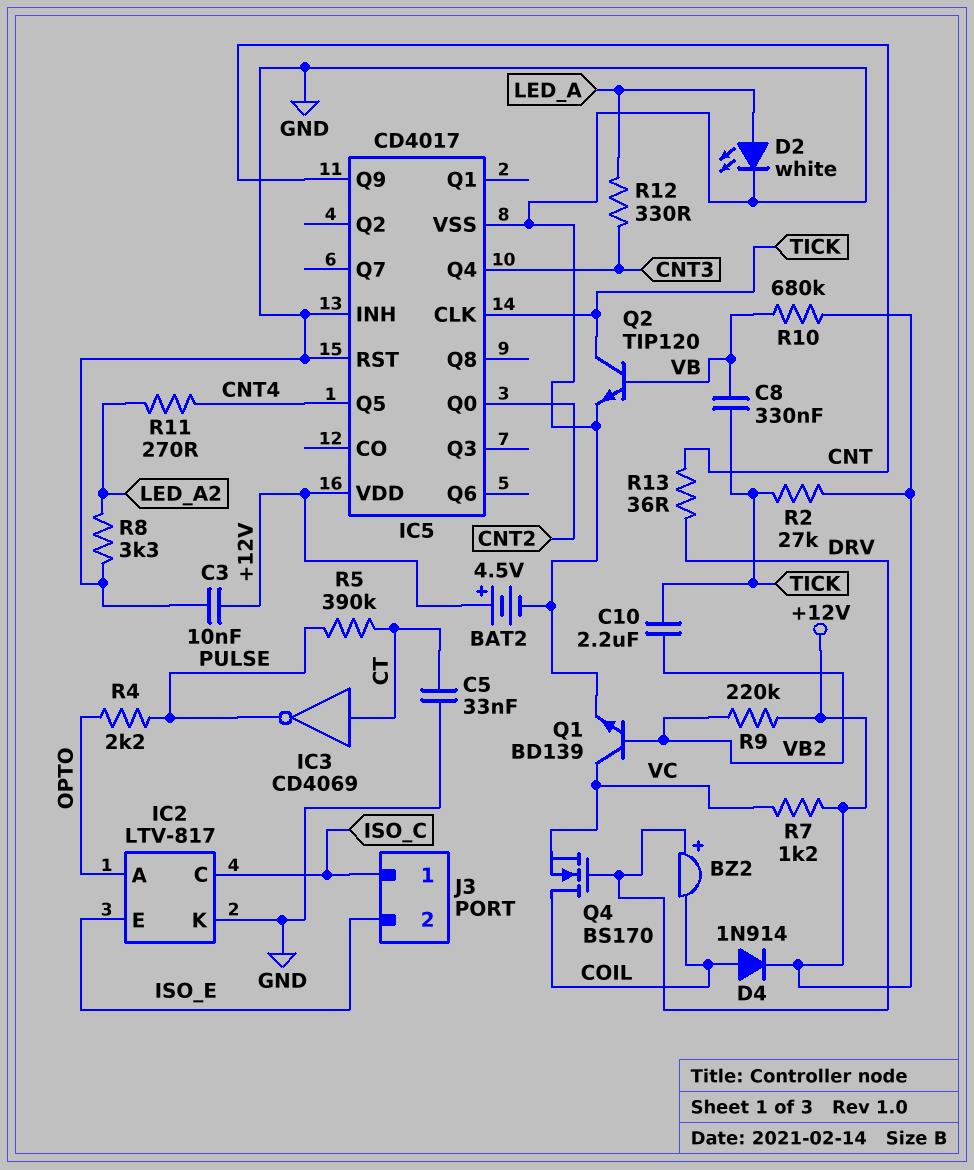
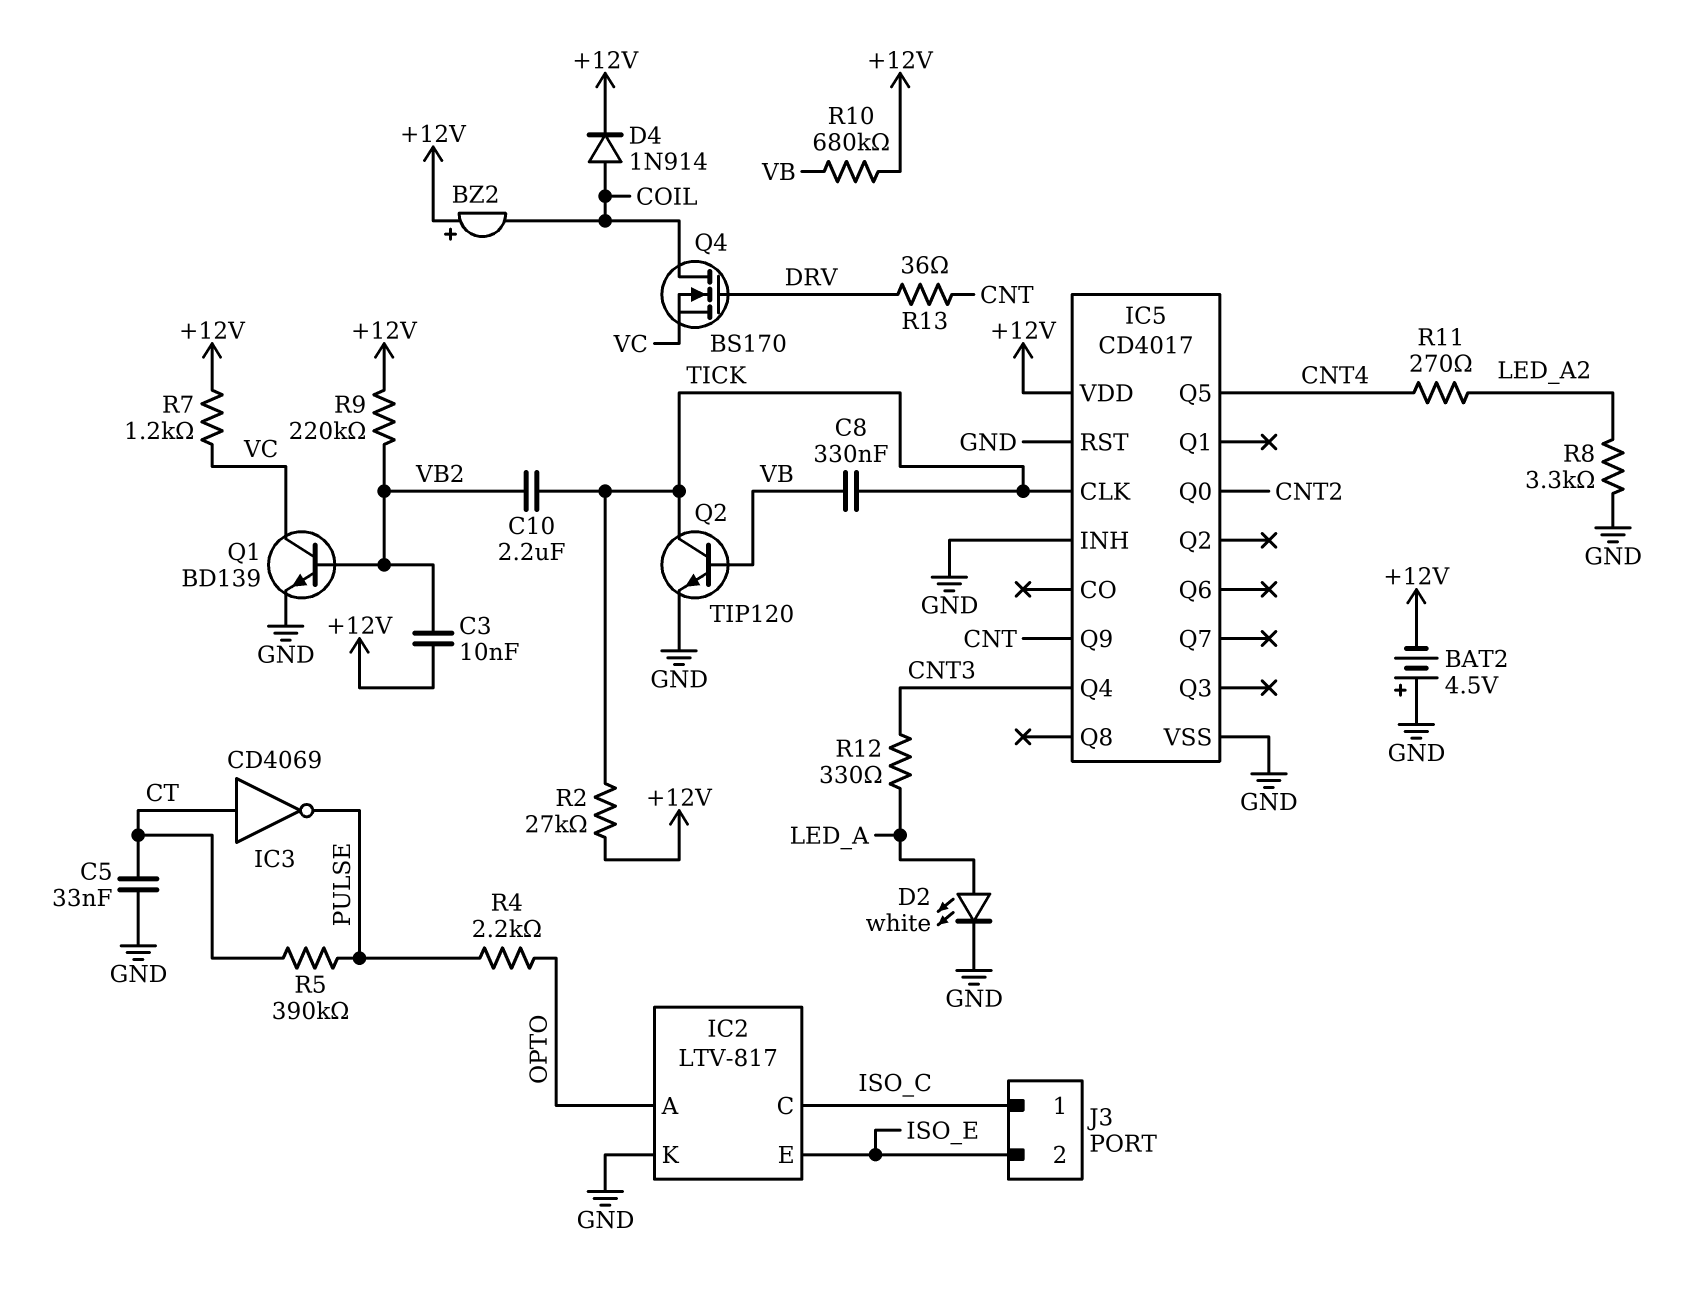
BAT2: 4.5V (plus +12V, minus GND) -> 4.5V (plus GND, minus +12V)
BZ2: buzzer (plus DRV, minus COIL) -> buzzer (plus +12V, minus COIL)
C3: 10nF (+12V, GND) -> 10nF (+12V, VB2)

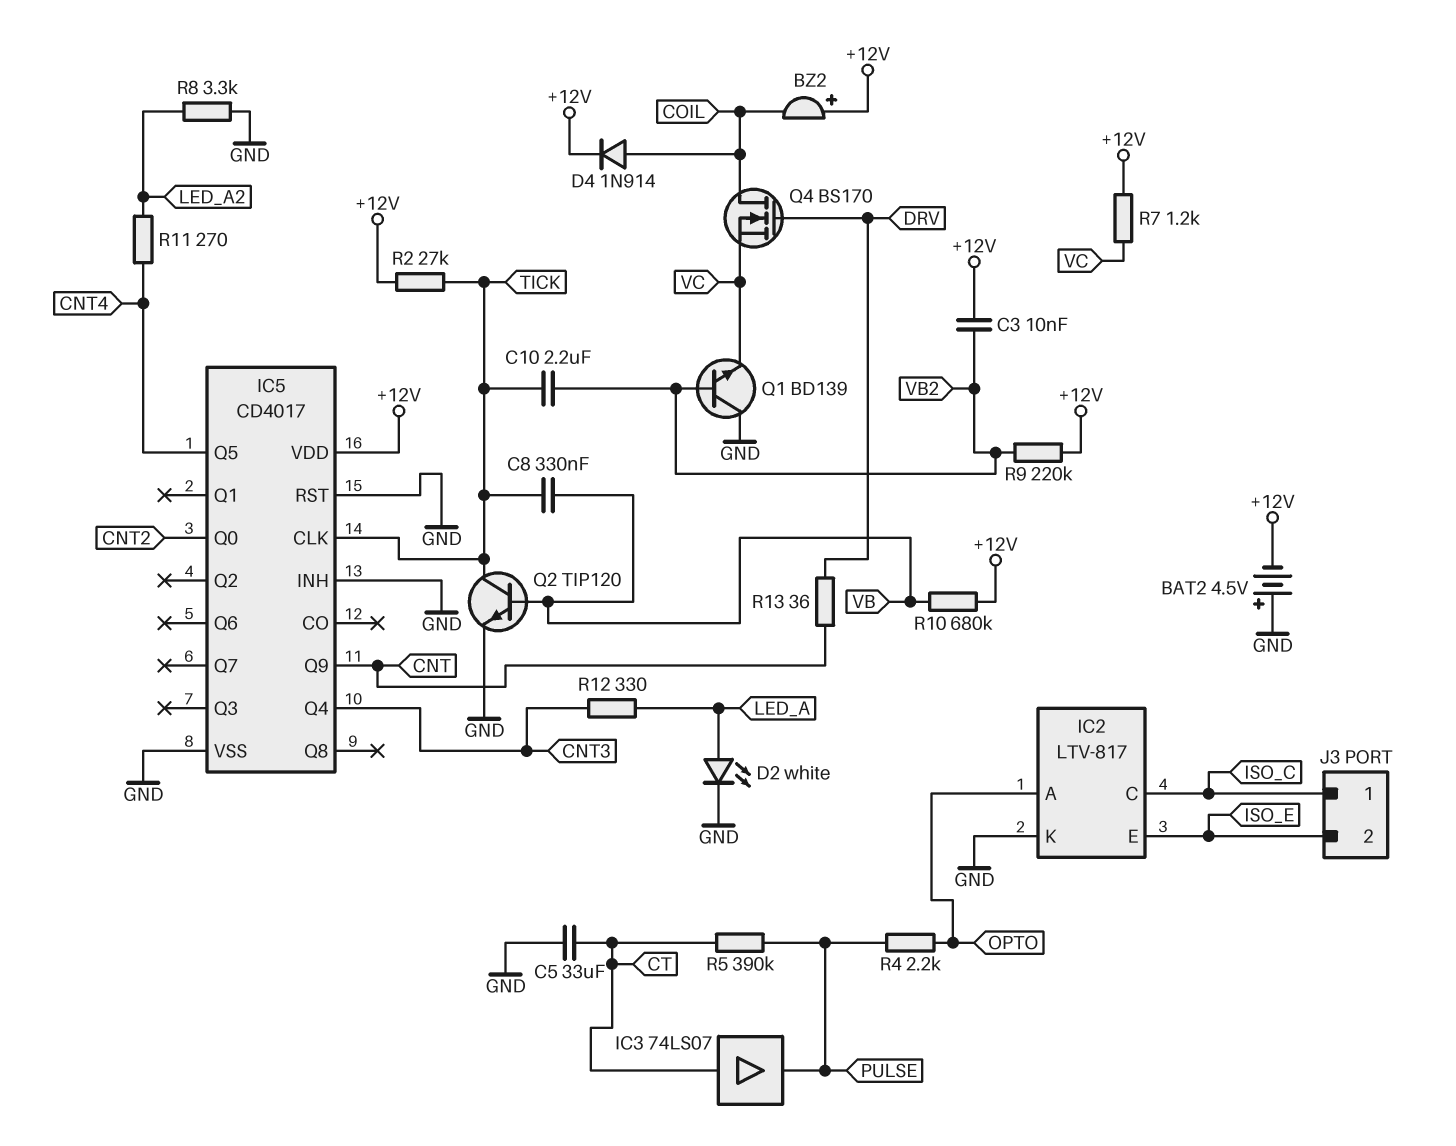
C5: 33nF (CT, GND) -> 33uF (CT, GND)
IC3: NOT CD4069 (in CT, out PULSE) -> buffer 74LS07 (in CT, out PULSE)
Q1: NPN BD139 (B VB2, C VC, E GND) -> NPN BD139 (B VB2, C GND, E VC)

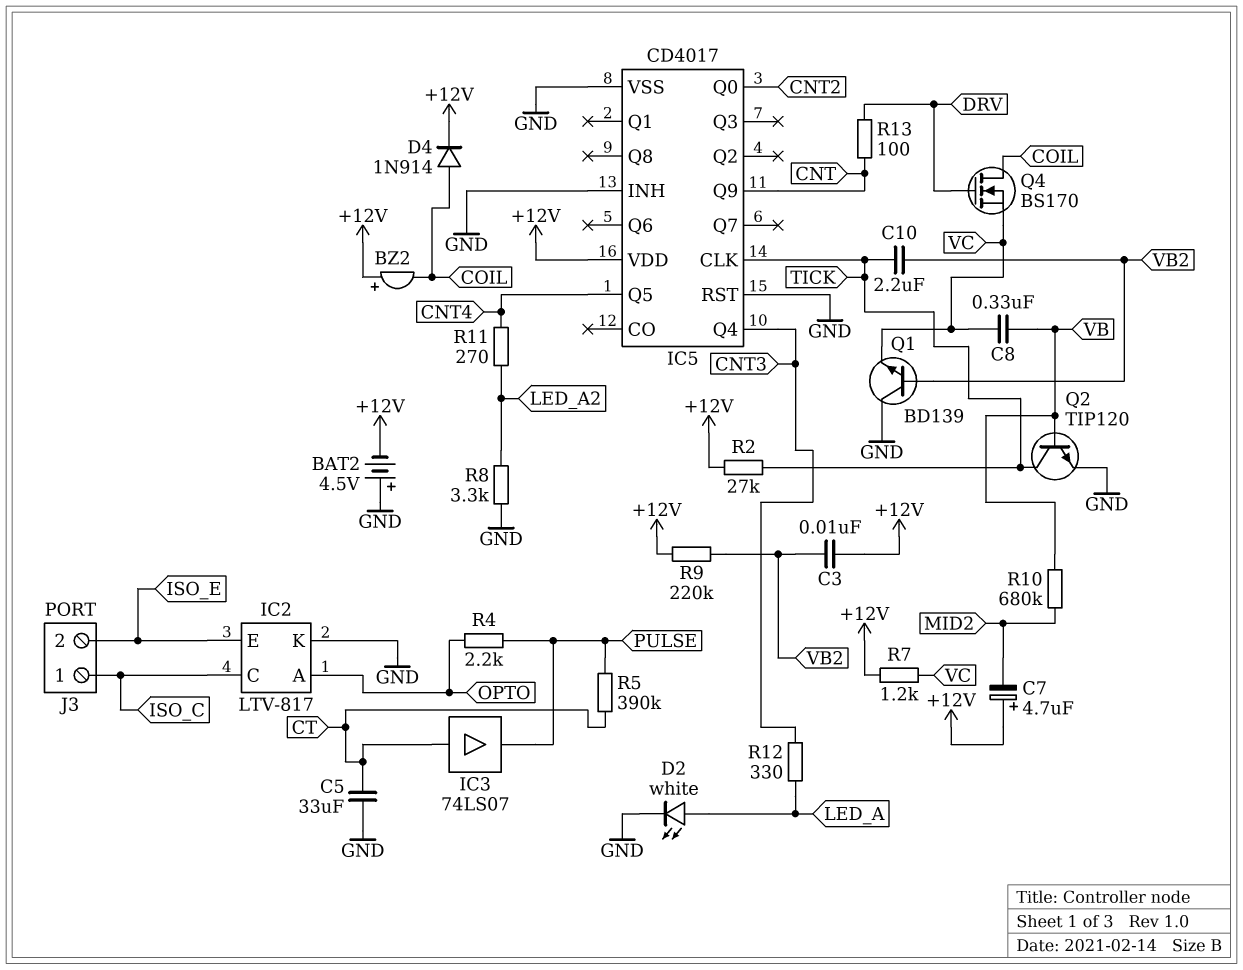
C7: none -> 4.7uF (plus +12V, minus MID2)
C8: 330nF (TICK, VB) -> 330nF (VB, VC)
R10: 680k (+12V, VB) -> 680k (MID2, VB)
R13: 36 (CNT, DRV) -> 100 (CNT, DRV)

